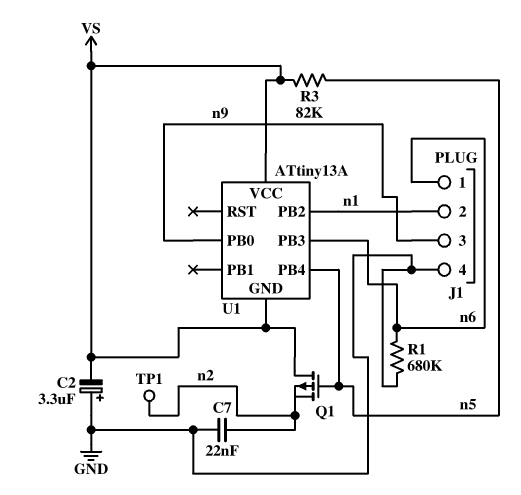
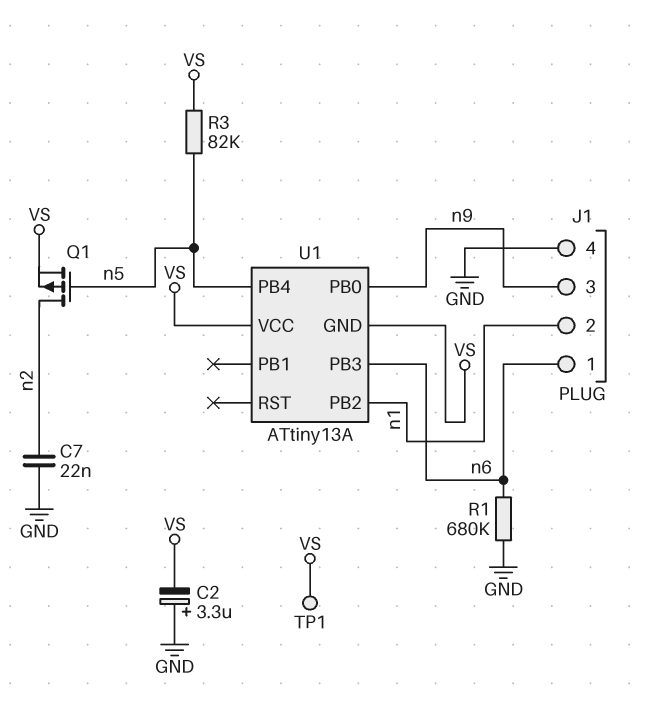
Q1: PMOS (G n5, D VS, S n2) -> PMOS (G n5, D n2, S VS)
TP1: test point (n2) -> test point (VS)

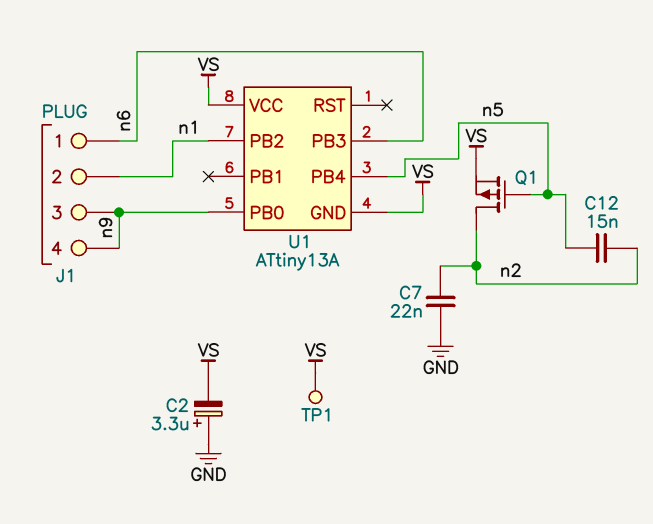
C12: none -> 15nF (n2, n5)
J1 pin 4: GND -> n9
R1: 680k (GND, n6) -> none
R3: 82k (VS, n5) -> none

